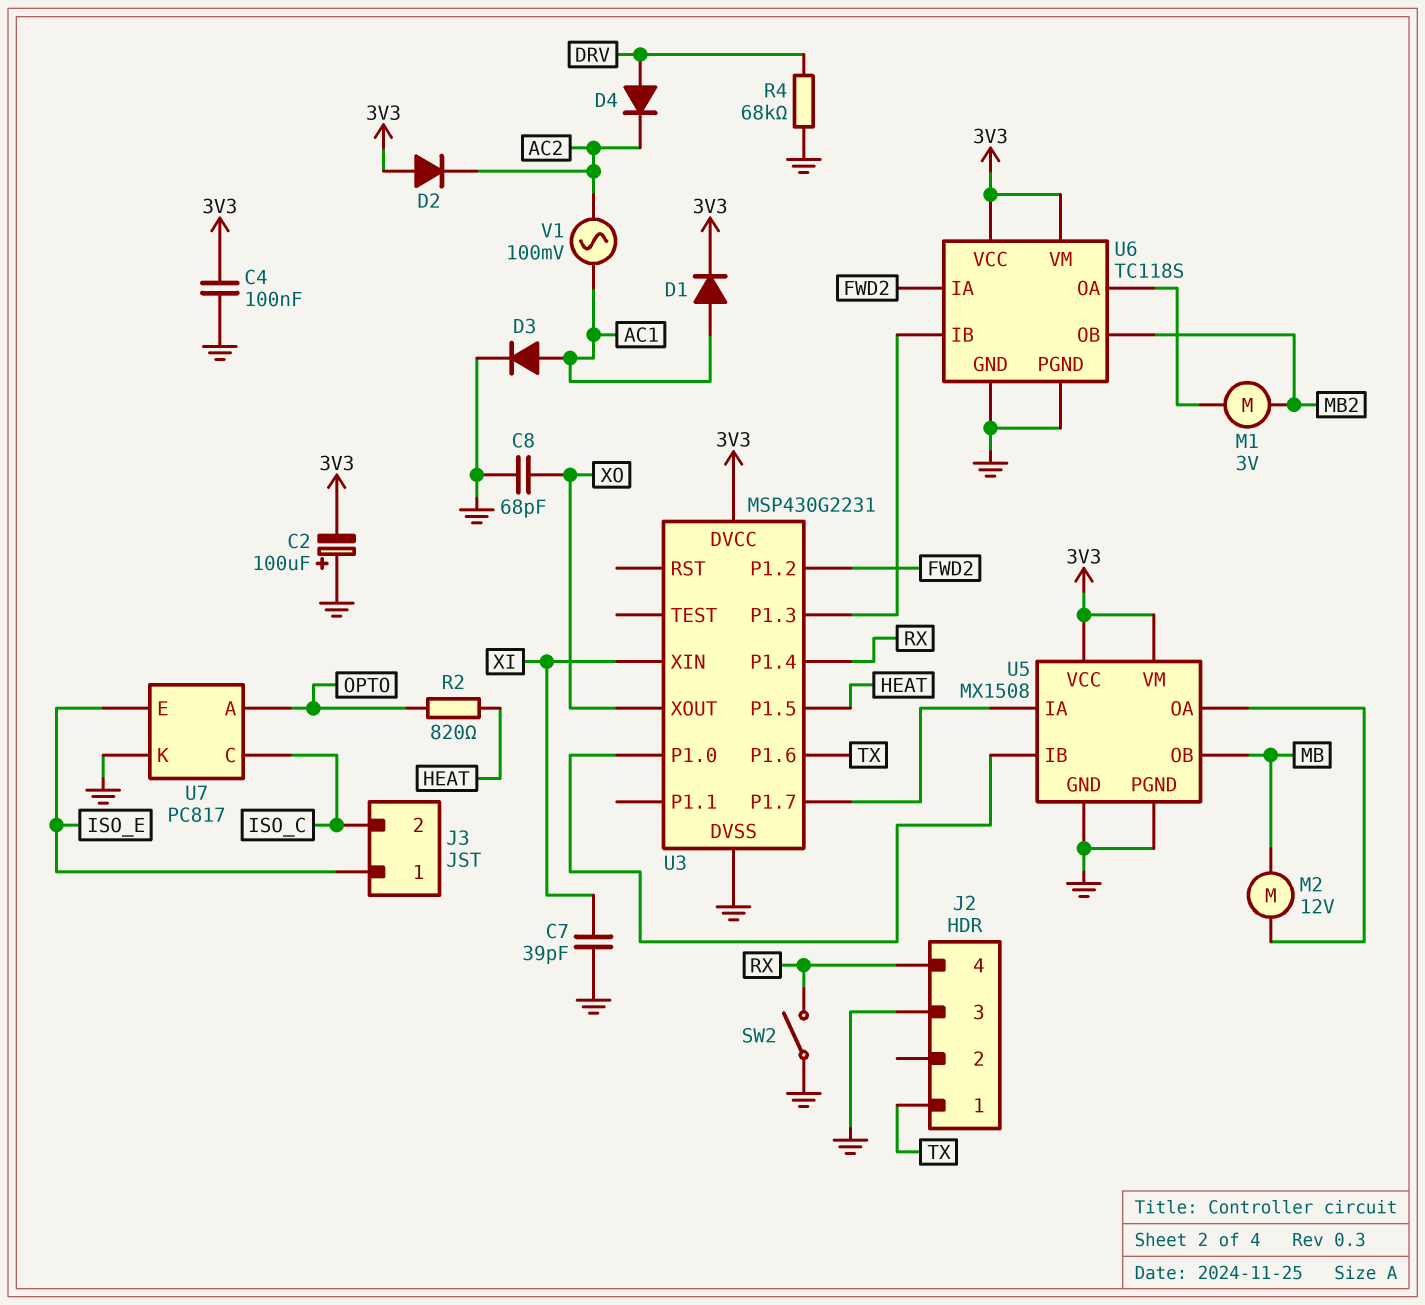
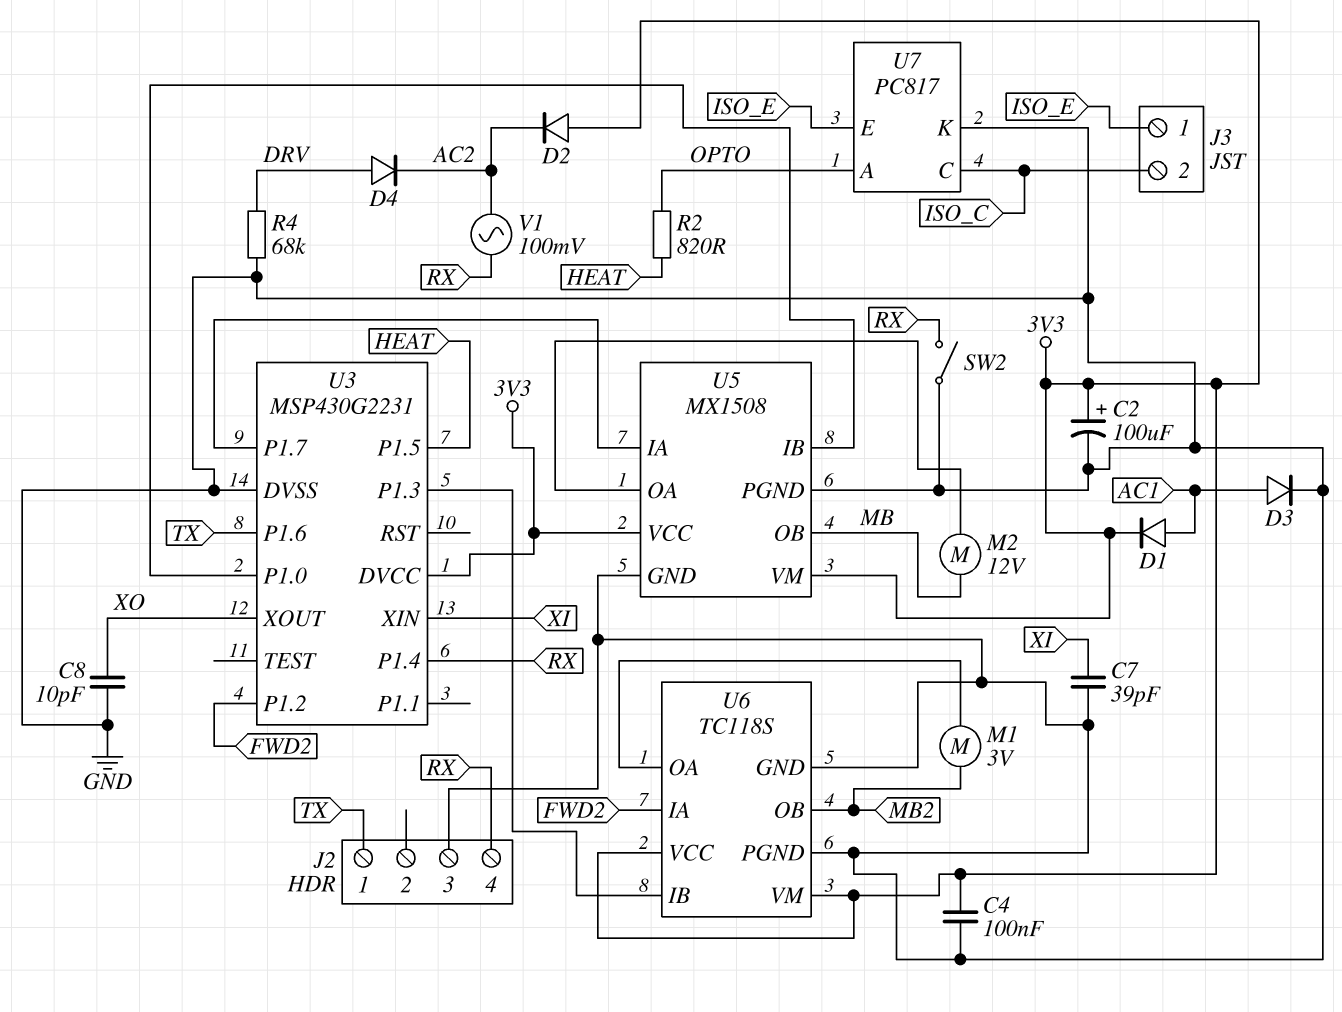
C2: 100uF (plus GND, minus 3V3) -> 100uF (plus 3V3, minus GND)
C8: 68pF (GND, XO) -> 10pF (GND, XO)
V1: AC 100mV (AC1, AC2) -> AC 100mV (AC2, RX)

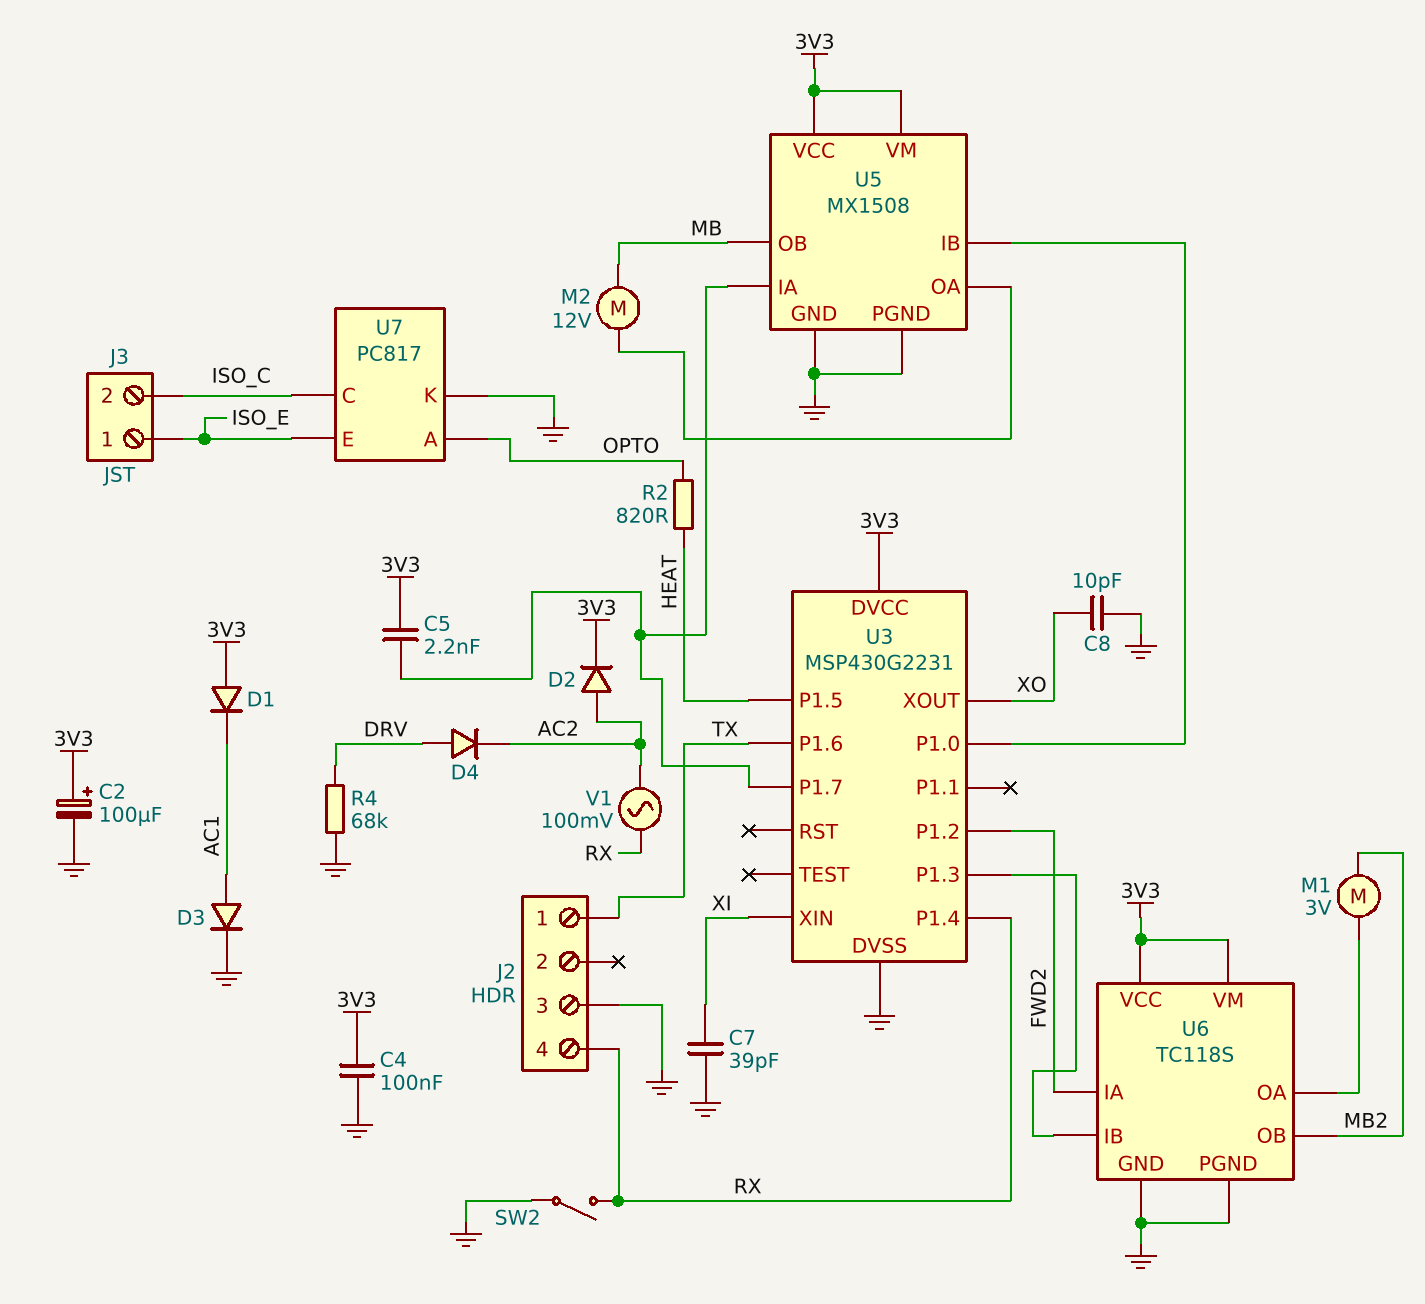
C5: none -> 2.2nF (3V3, U3/P1.7)
D1: diode (A AC1, K 3V3) -> diode (A 3V3, K AC1)
D2: diode (A 3V3, K AC2) -> diode (A AC2, K 3V3)

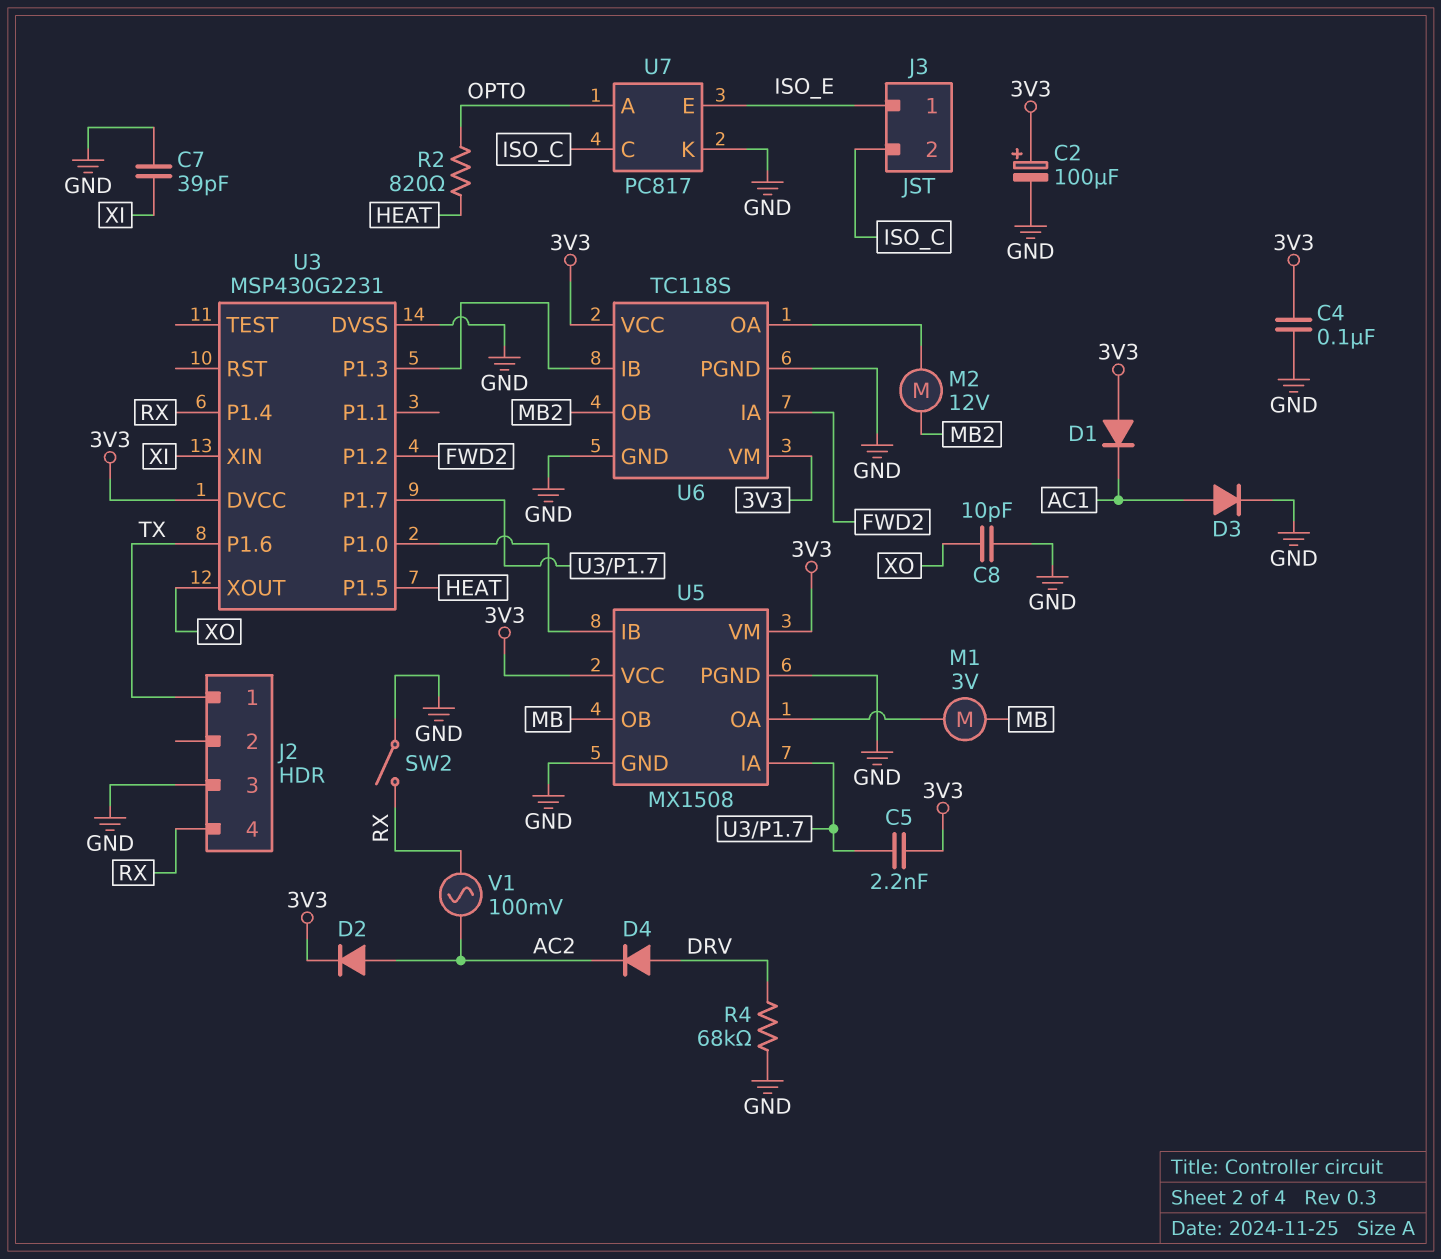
M1: motor 3V (MB2, U6/OA) -> motor 3V (MB, U5/OA)
M2: motor 12V (MB, U5/OA) -> motor 12V (MB2, U6/OA)

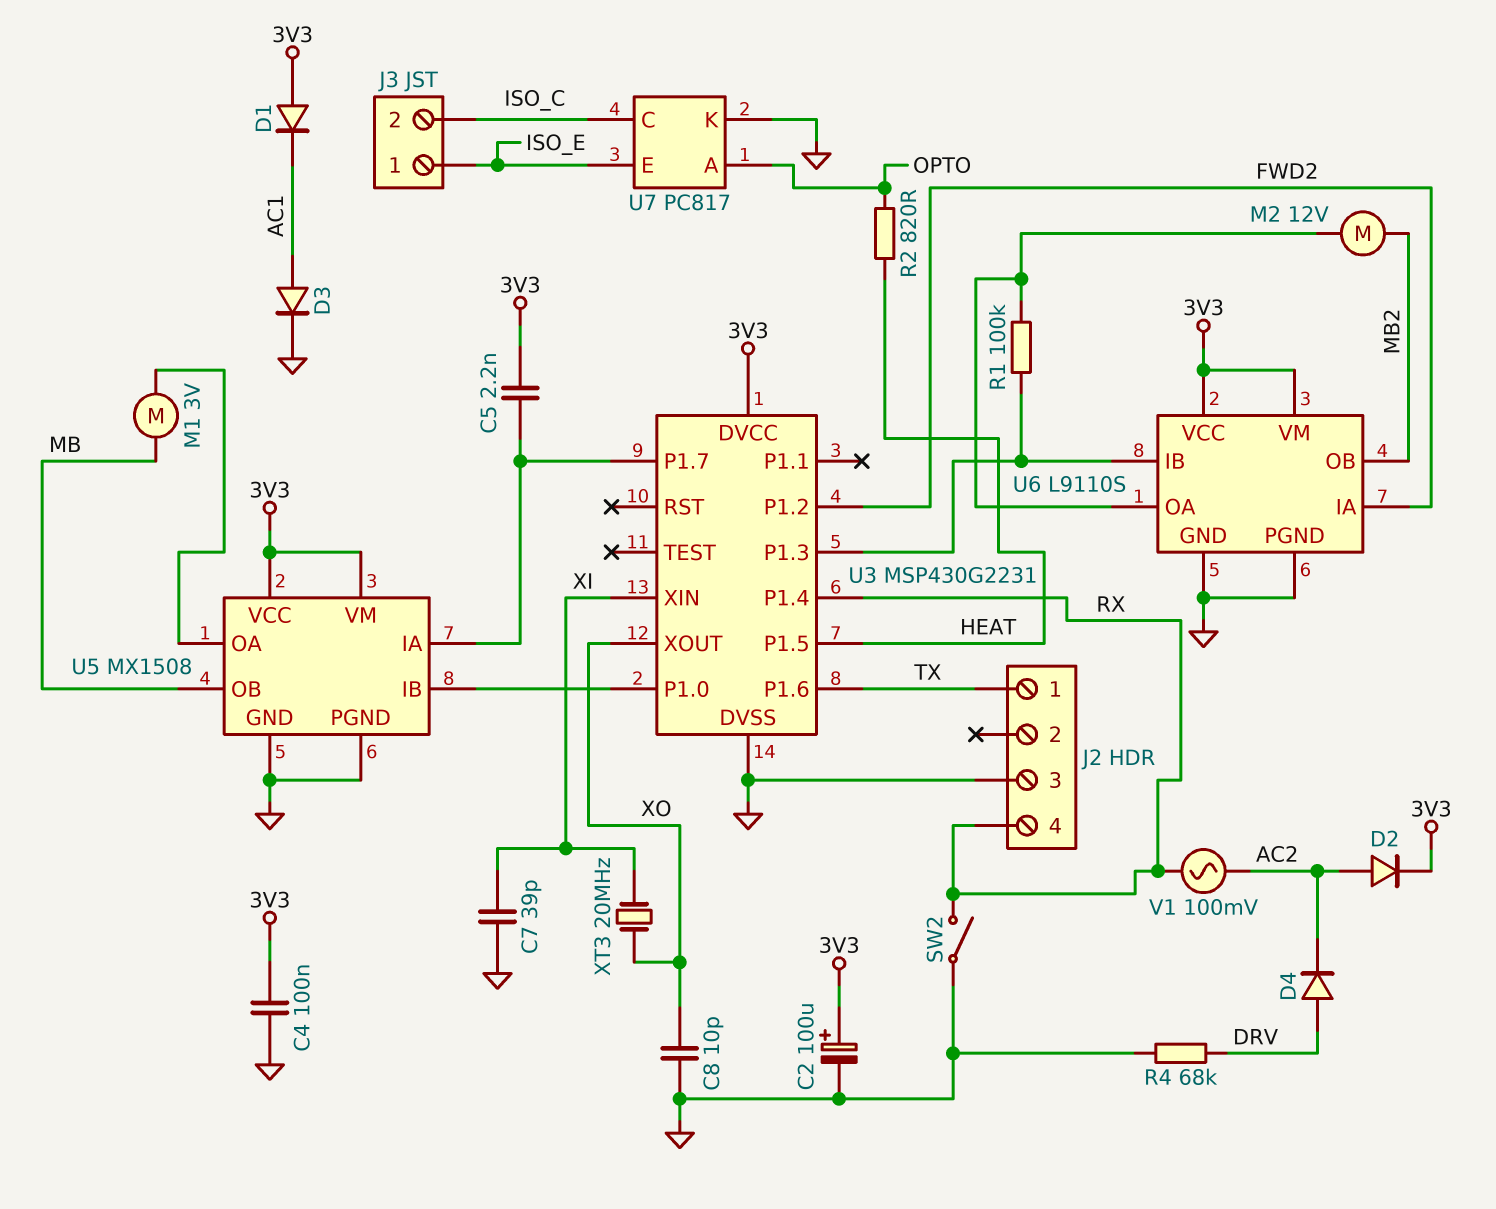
R1: none -> 100k (U3/P1.3, U6/OA)
U6: TC118S -> L9110S
XT3: none -> 20MHz (XI, XO)

